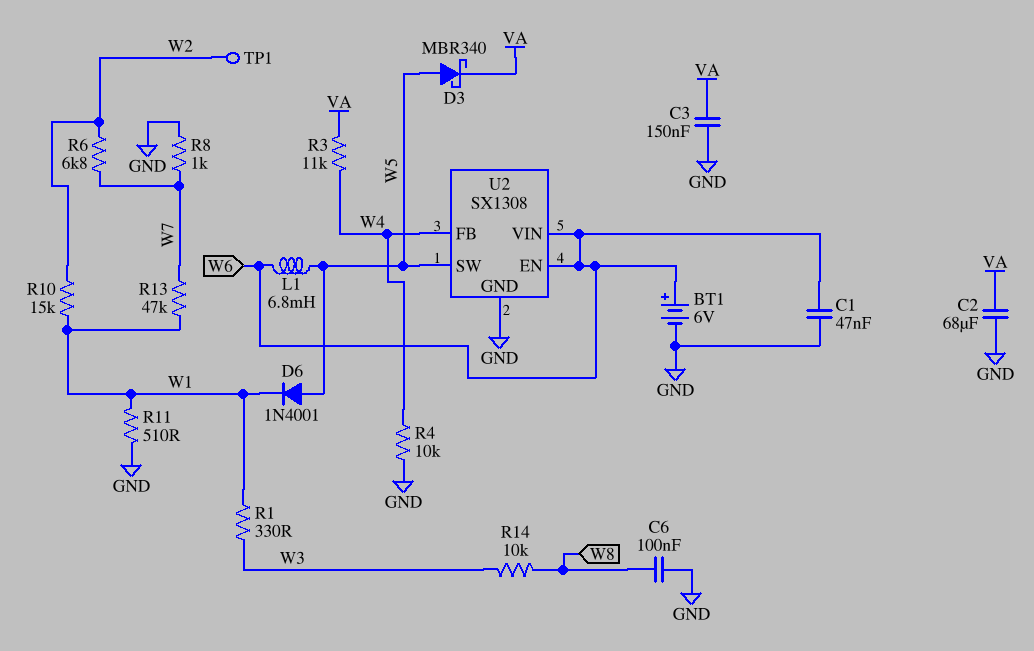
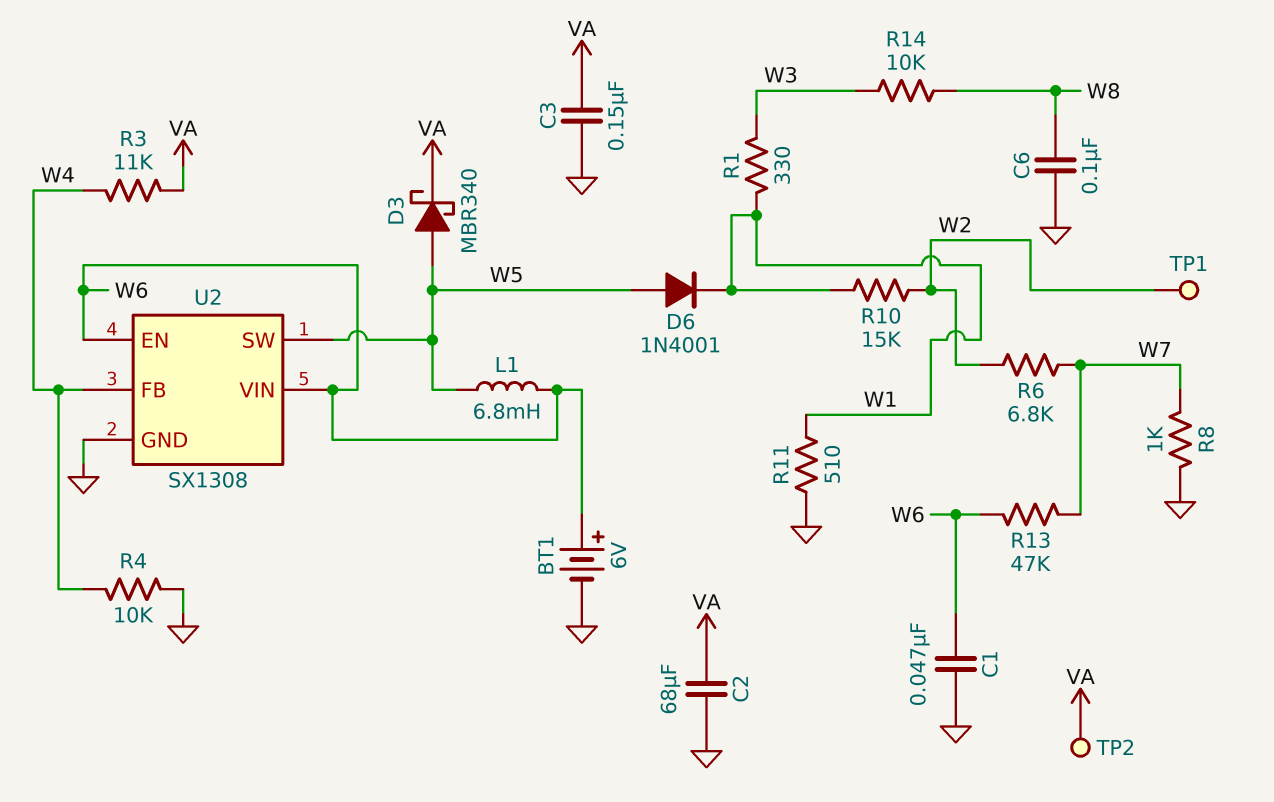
R13: 47k (W1, W7) -> 47k (W6, W7)
TP2: none -> test point (VA)

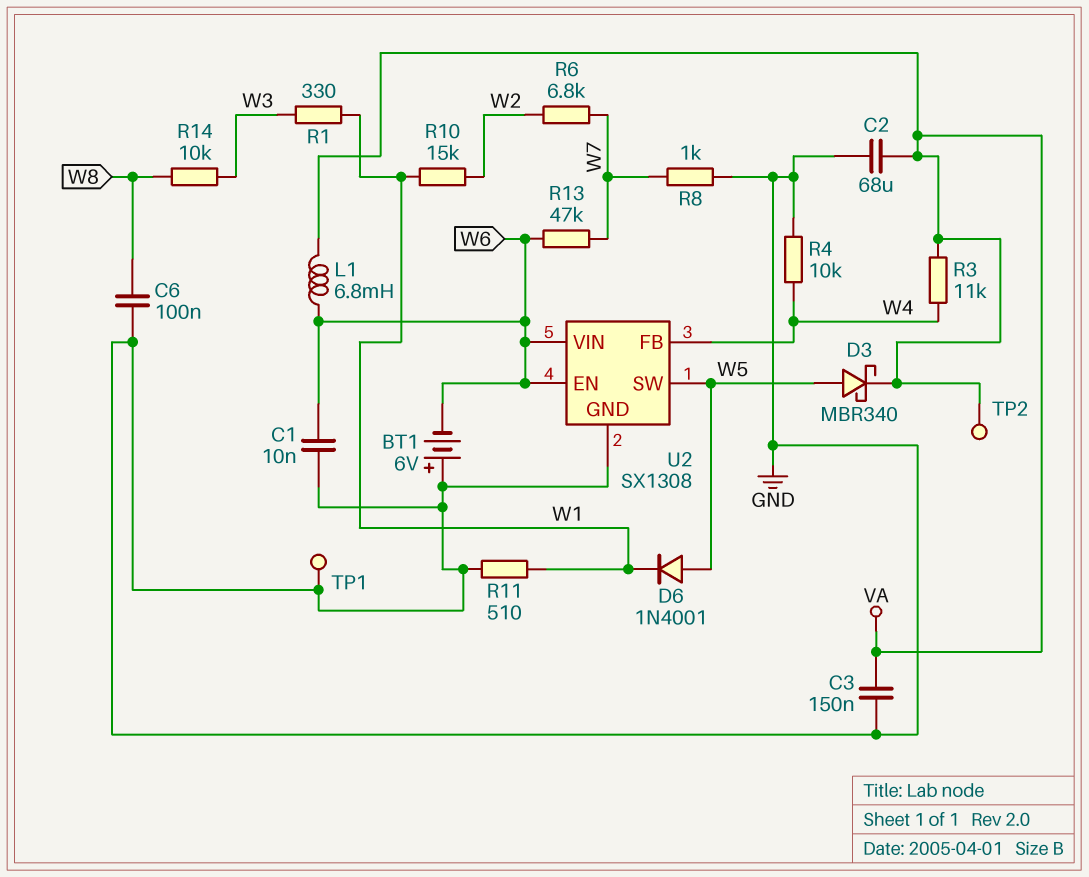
BT1: 6V (plus W6, minus GND) -> 6V (plus GND, minus W6)
C1: 47nF (GND, W6) -> 10nF (GND, W6)
L1: 6.8mH (W5, W6) -> 6.8mH (VA, W6)
TP1: test point (W2) -> test point (GND)

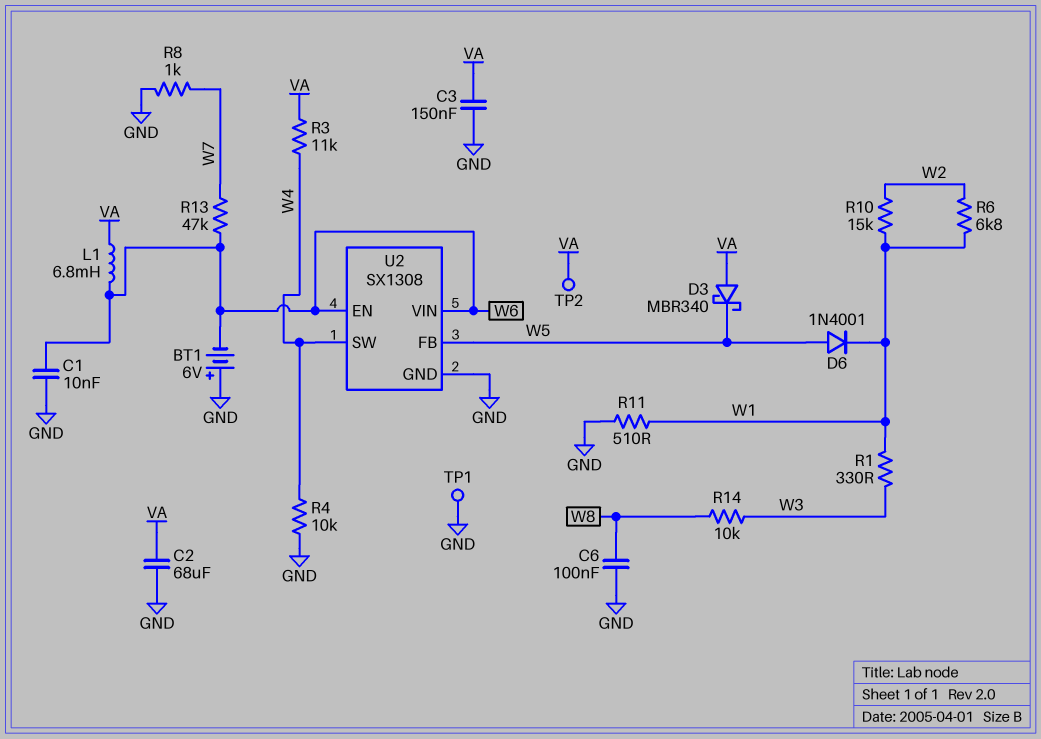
D3: schottky MBR340 (A W5, K VA) -> schottky MBR340 (A VA, K W5)
R6: 6.8k (W2, W7) -> 6.8k (W1, W2)
U2 pin FB: W4 -> W5
U2 pin SW: W5 -> W4

